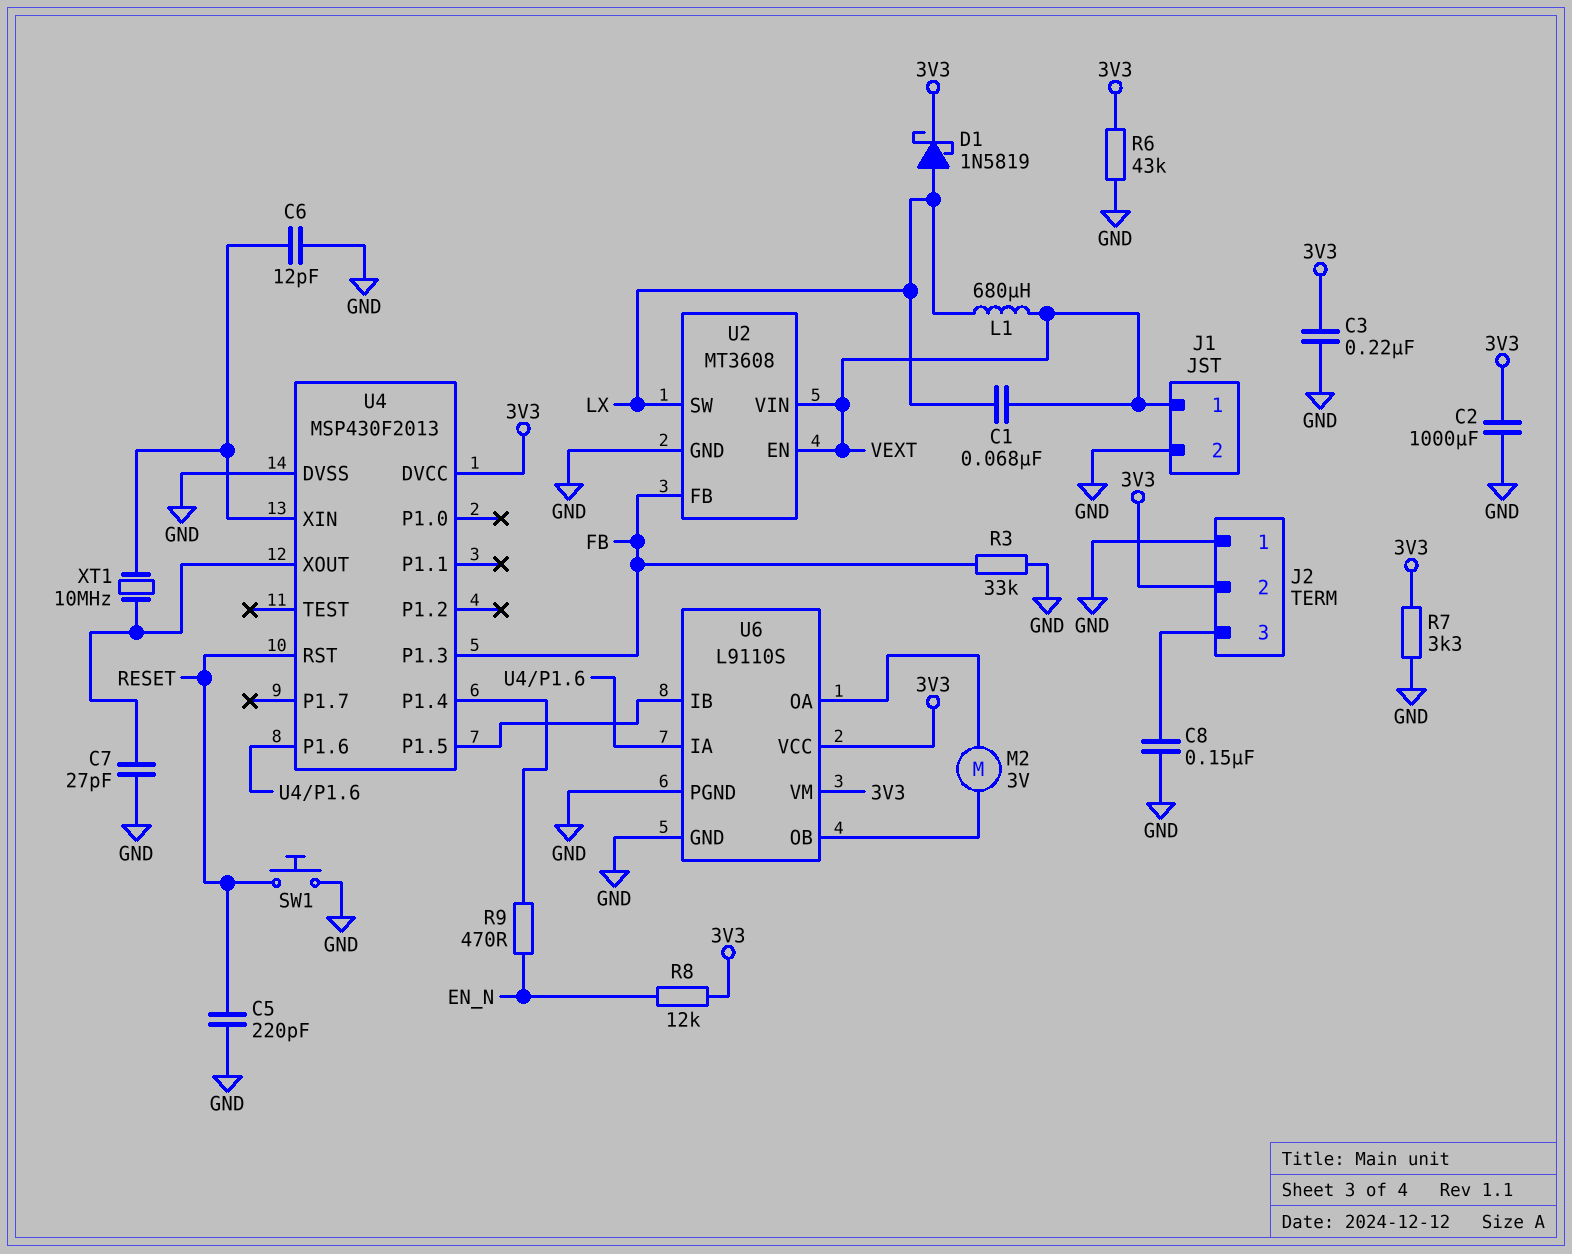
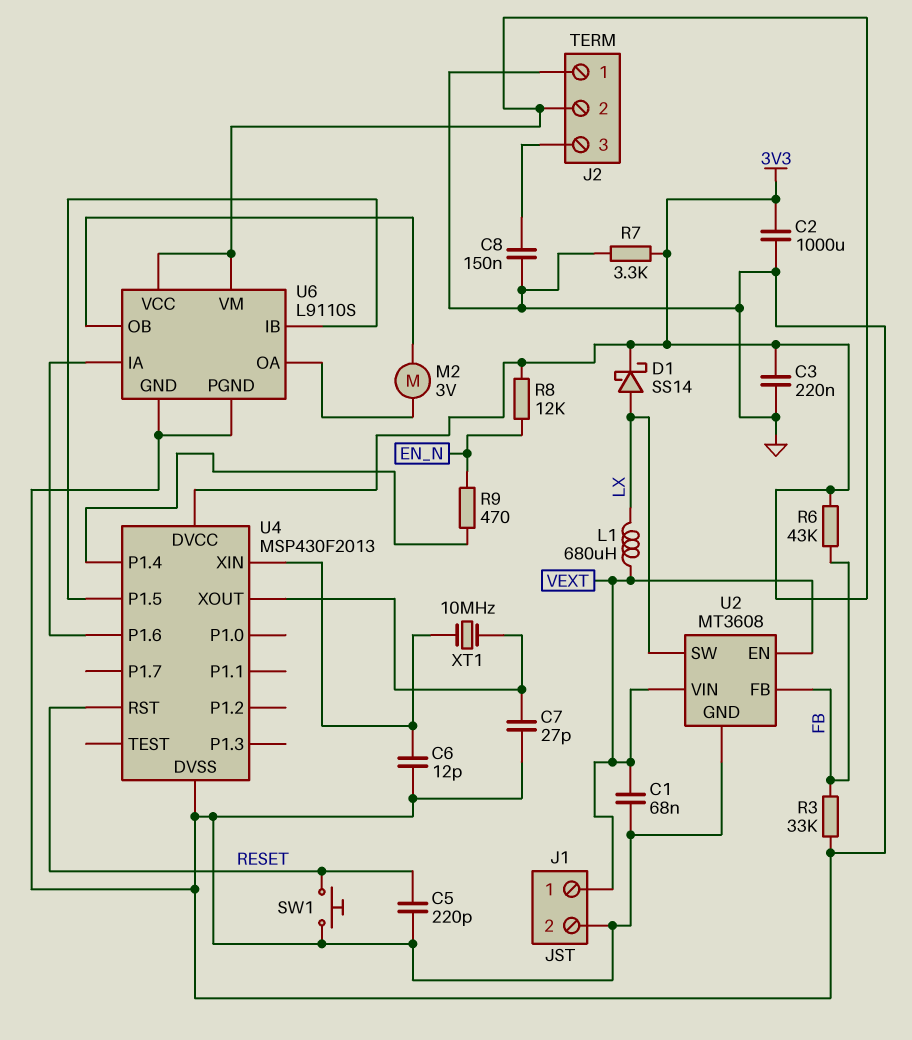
C1: 68nF (LX, VEXT) -> 68nF (GND, VEXT)
D1: schottky 1N5819 (A LX, K 3V3) -> schottky SS14 (A LX, K 3V3)
R6: 43k (3V3, GND) -> 43k (3V3, FB)
U4 pin P1.3: FB -> none

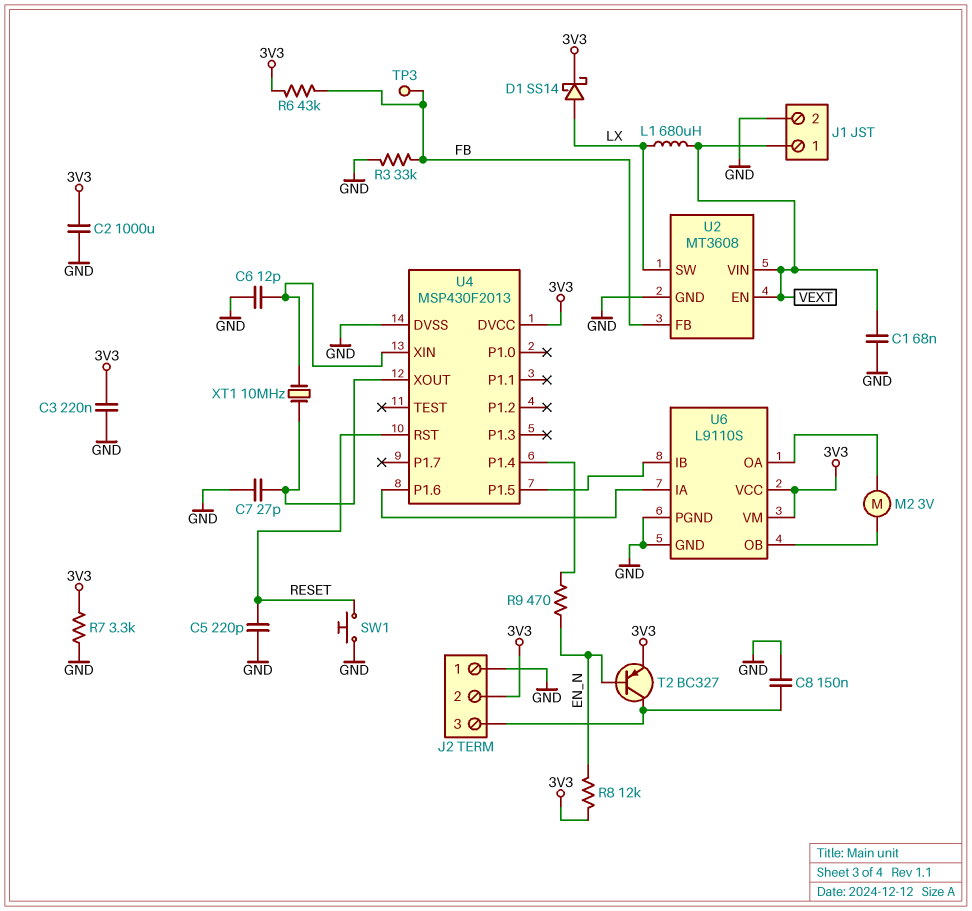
T2: none -> PNP BC327 (B EN_N, C J2/3, E 3V3)
TP3: none -> test point (FB)

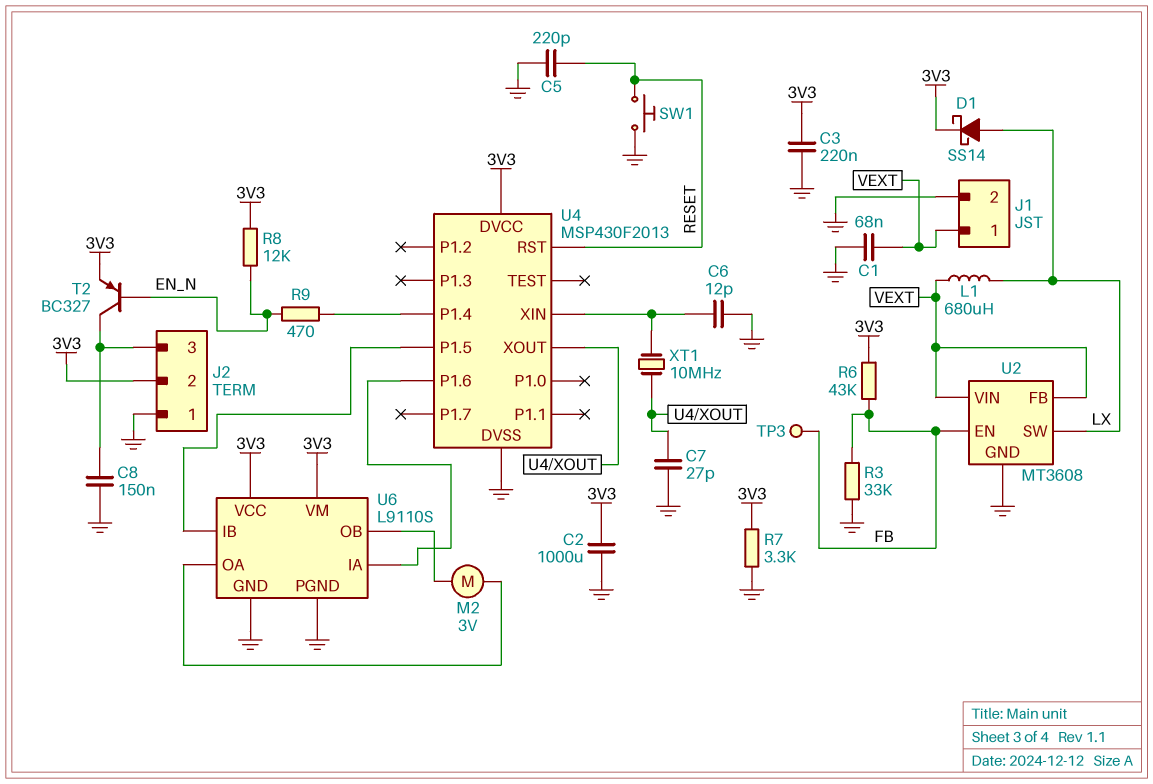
U2 pin EN: VEXT -> FB
U2 pin FB: FB -> VEXT

